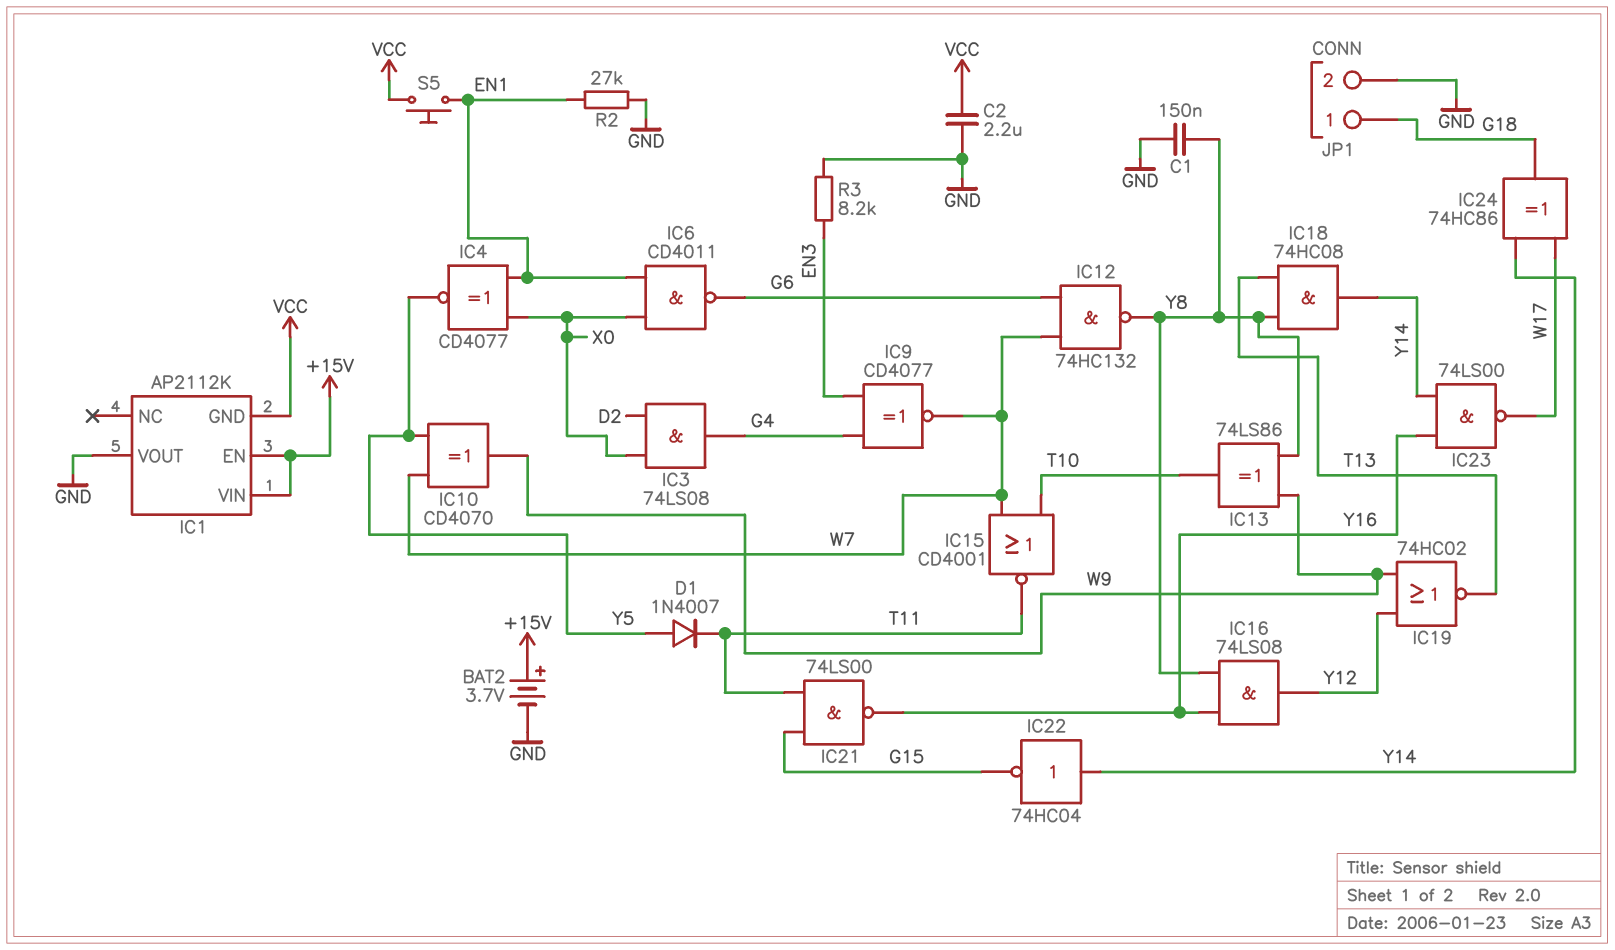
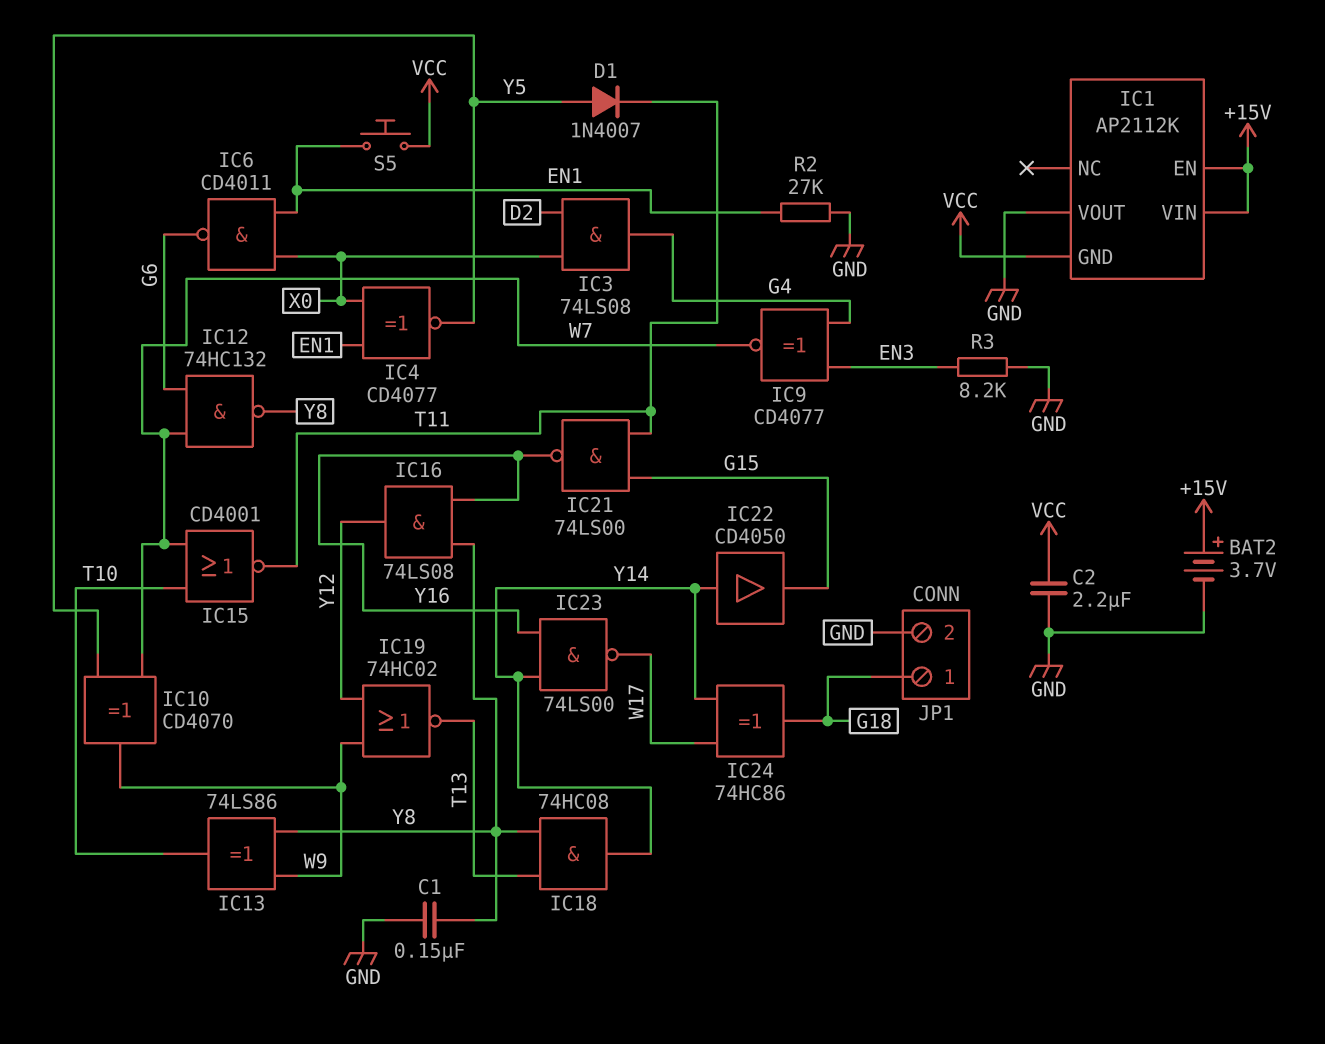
IC22: NOT 74HC04 (in Y14, out G15) -> buffer CD4050 (in Y14, out G15)

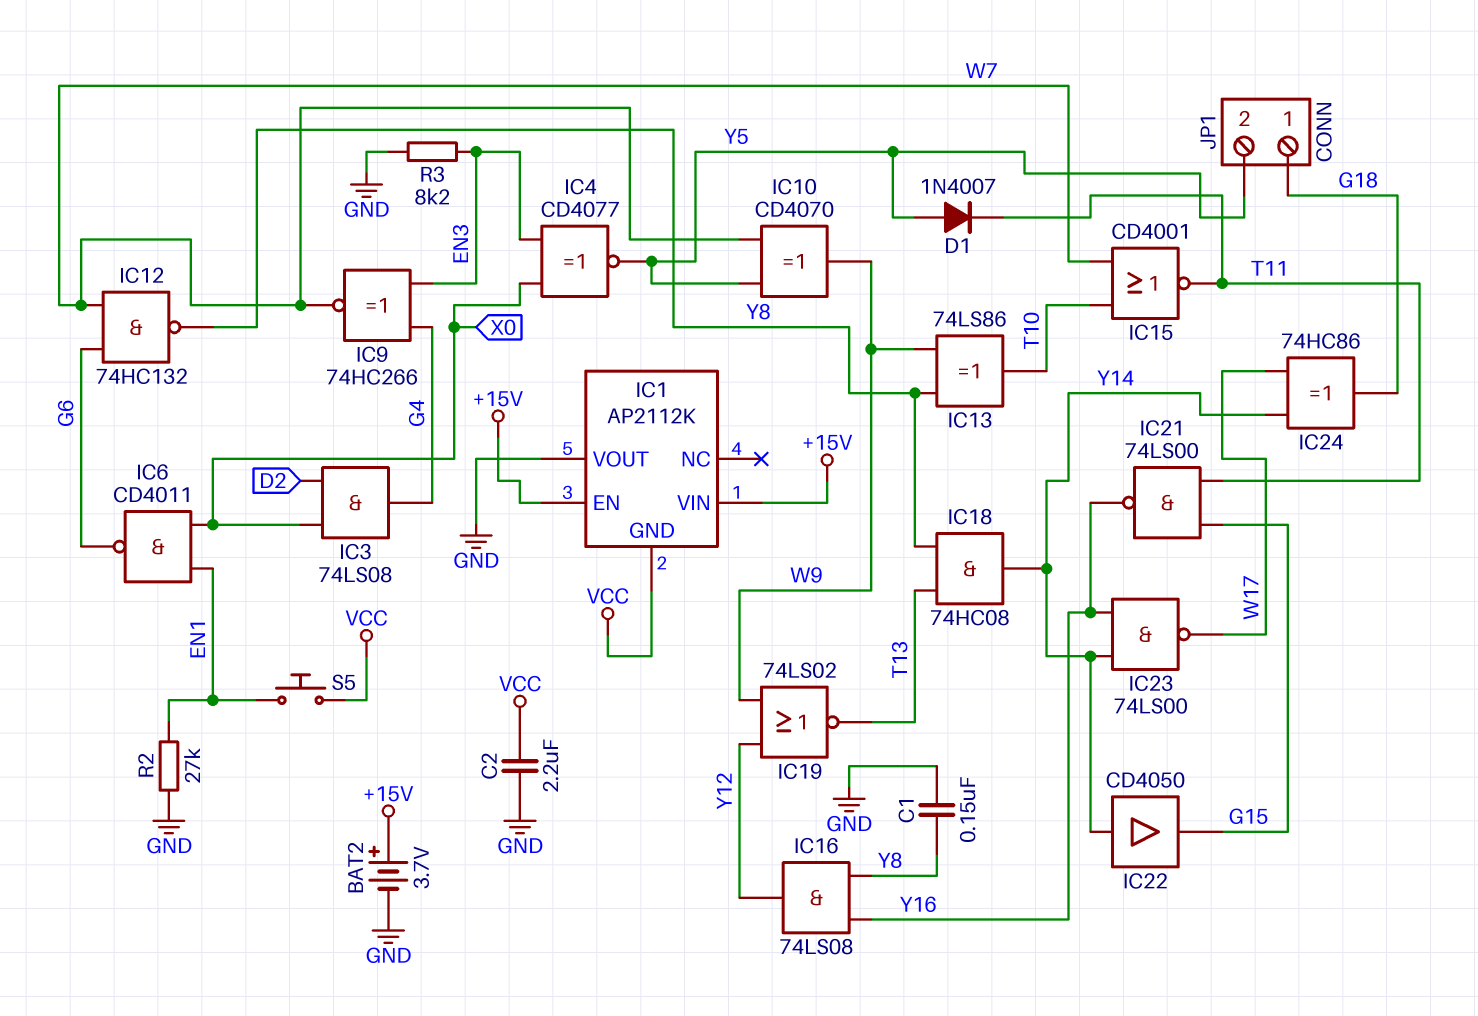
IC4: XNOR CD4077 (in EN1, in X0, out Y5) -> XNOR CD4077 (in EN3, in X0, out Y5)
IC9: XNOR CD4077 (in EN3, in G4, out W7) -> XNOR 74HC266 (in EN3, in G4, out W7)
IC19: NOR 74HC02 (in W9, in Y12, out T13) -> NOR 74LS02 (in W9, in Y12, out T13)
JP1 pin 2: GND -> Y5

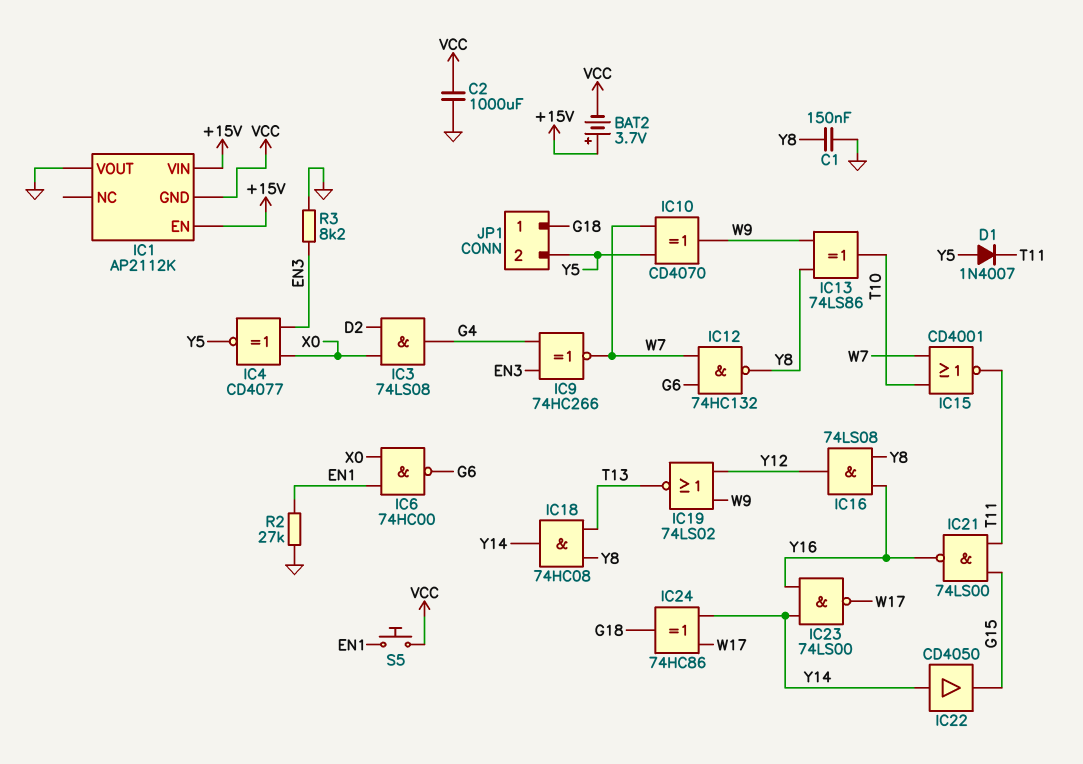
BAT2: 3.7V (plus +15V, minus GND) -> 3.7V (plus +15V, minus VCC)
C2: 2.2uF (GND, VCC) -> 1000uF (GND, VCC)
IC6: NAND CD4011 (in EN1, in X0, out G6) -> NAND 74HC00 (in EN1, in X0, out G6)

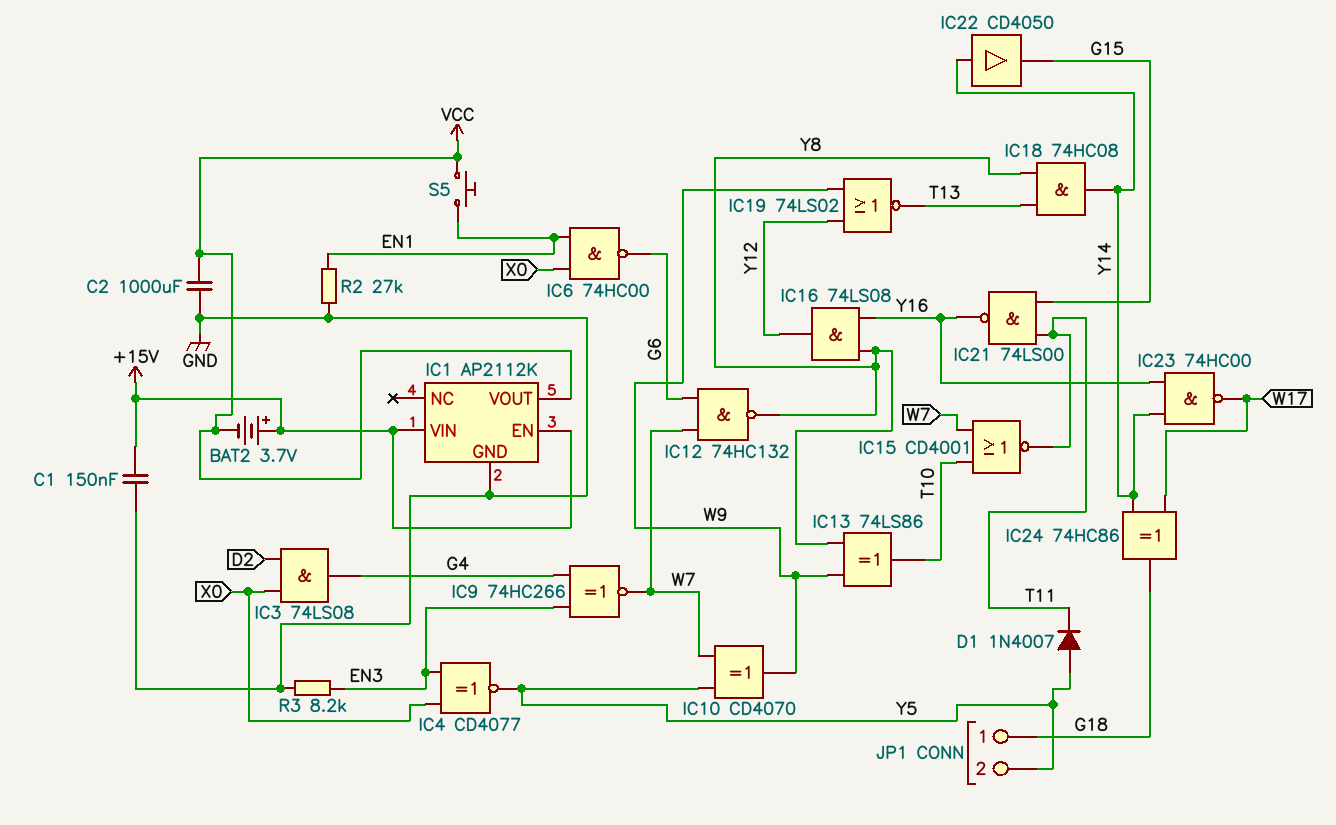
C1: 150nF (GND, Y8) -> 150nF (+15V, GND)
IC1 pin GND: VCC -> GND
IC1 pin VOUT: GND -> VCC
IC23: NAND 74LS00 (in Y14, in Y16, out W17) -> NAND 74HC00 (in Y14, in Y16, out W17)

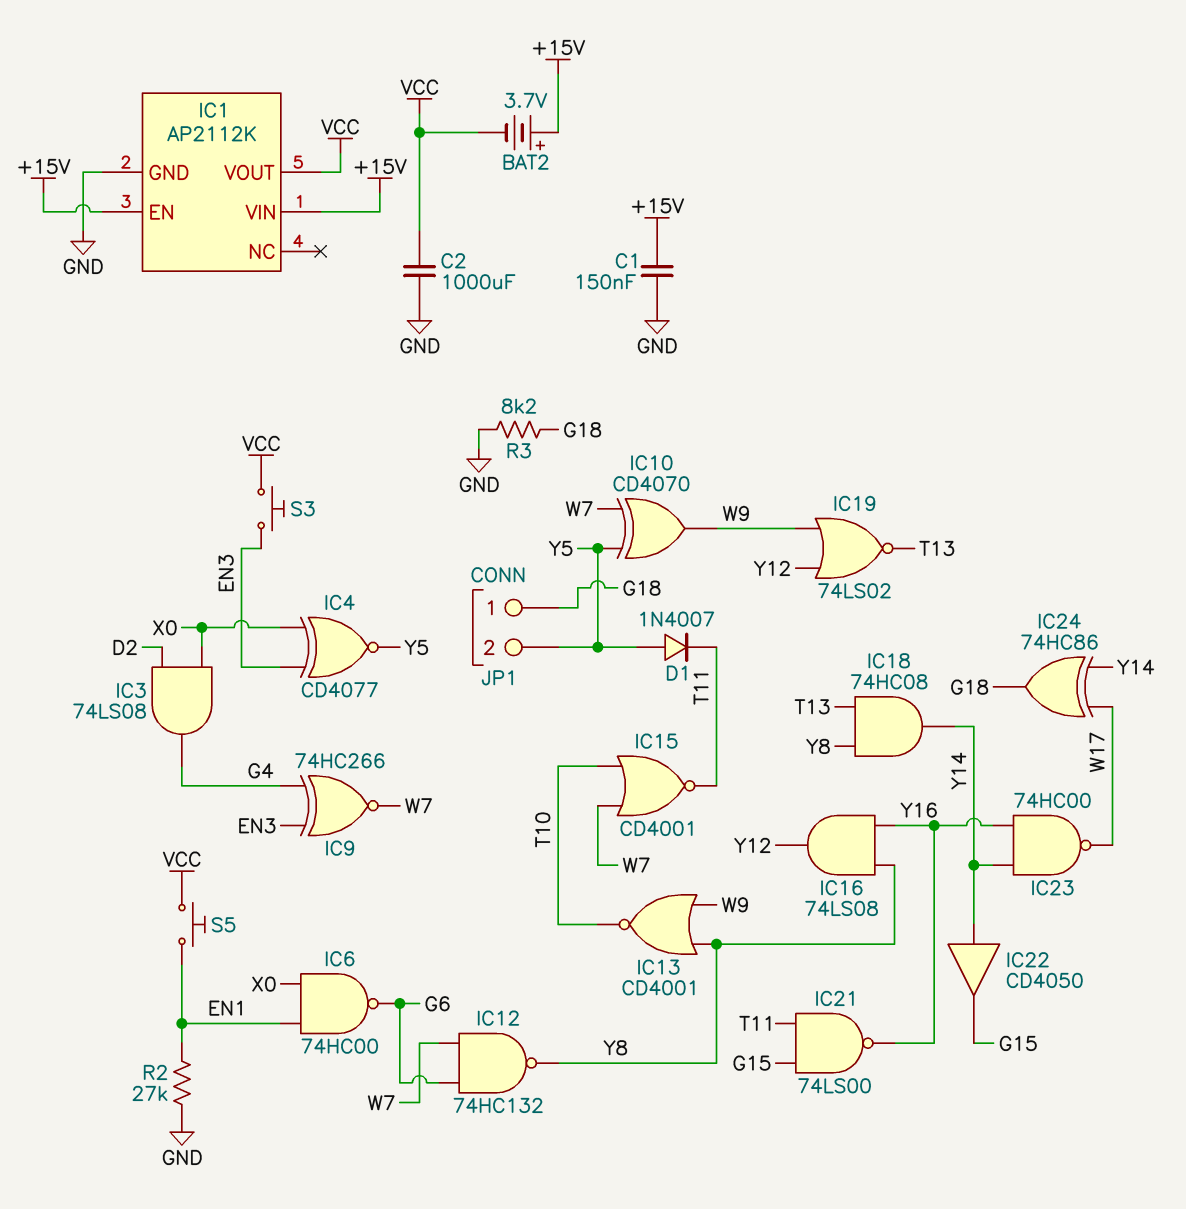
IC13: XOR 74LS86 (in W9, in Y8, out T10) -> NOR CD4001 (in W9, in Y8, out T10)
R3: 8.2k (EN3, GND) -> 8.2k (G18, GND)
S3: none -> button (EN3, VCC)

